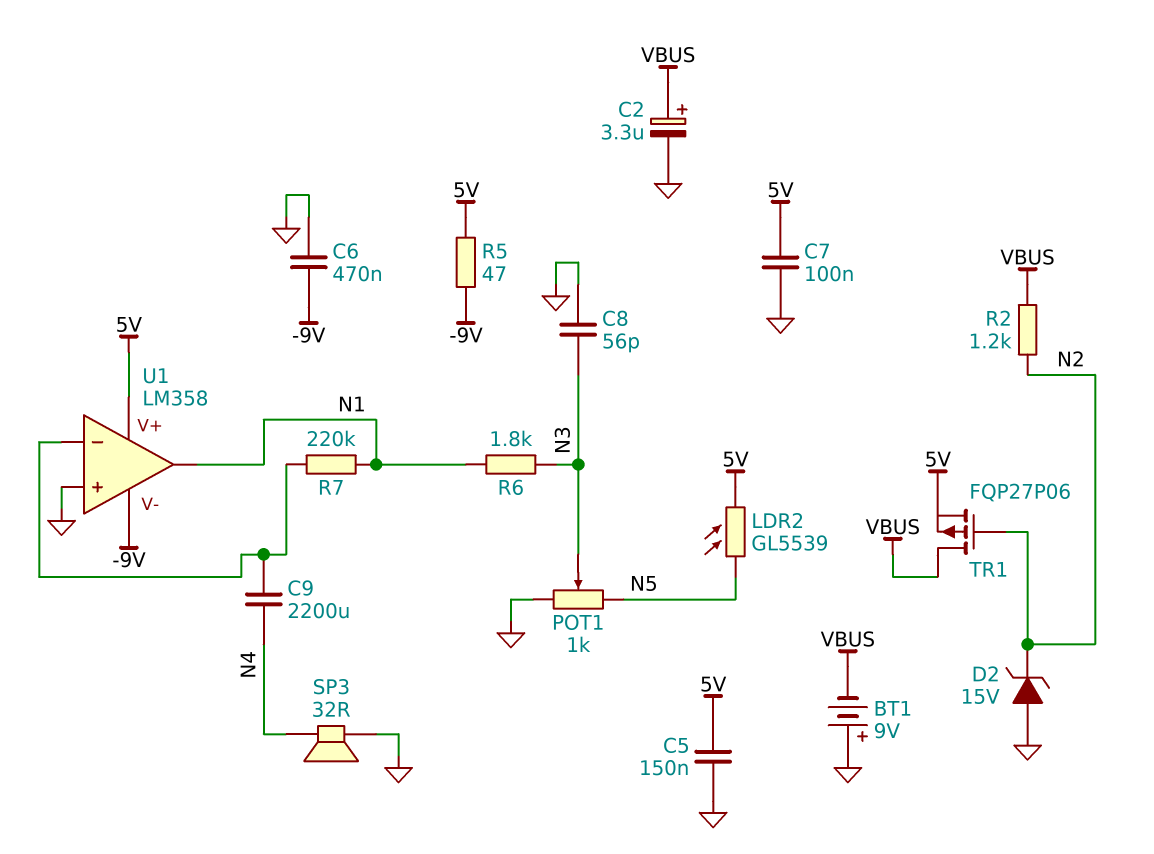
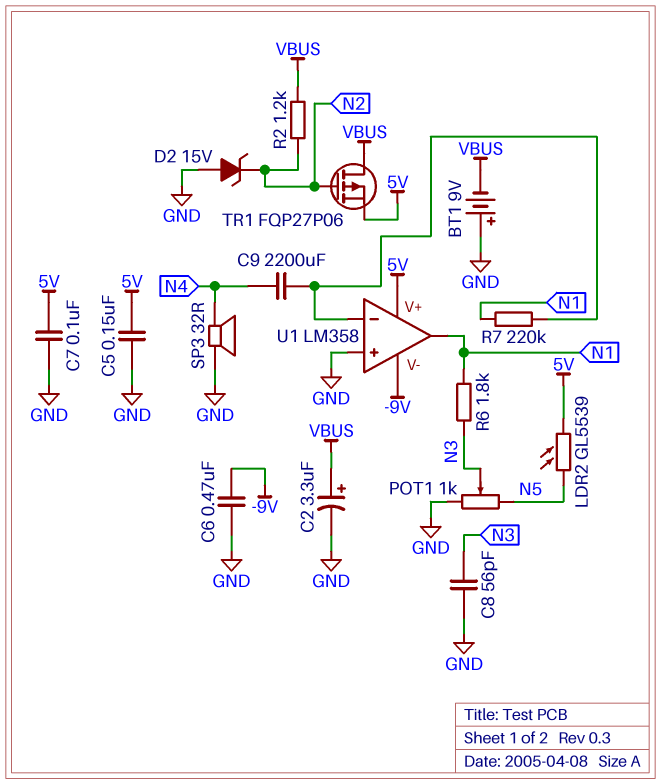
R5: 47 (-9V, 5V) -> none

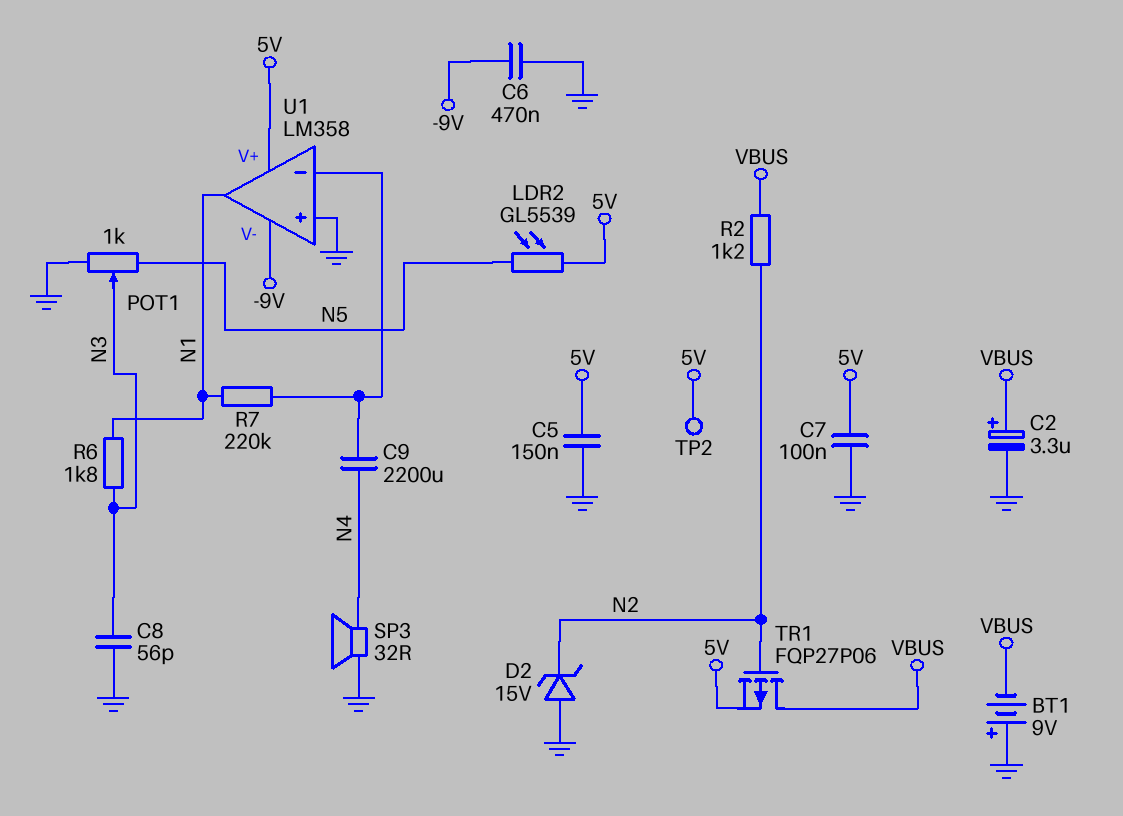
TP2: none -> test point (5V)

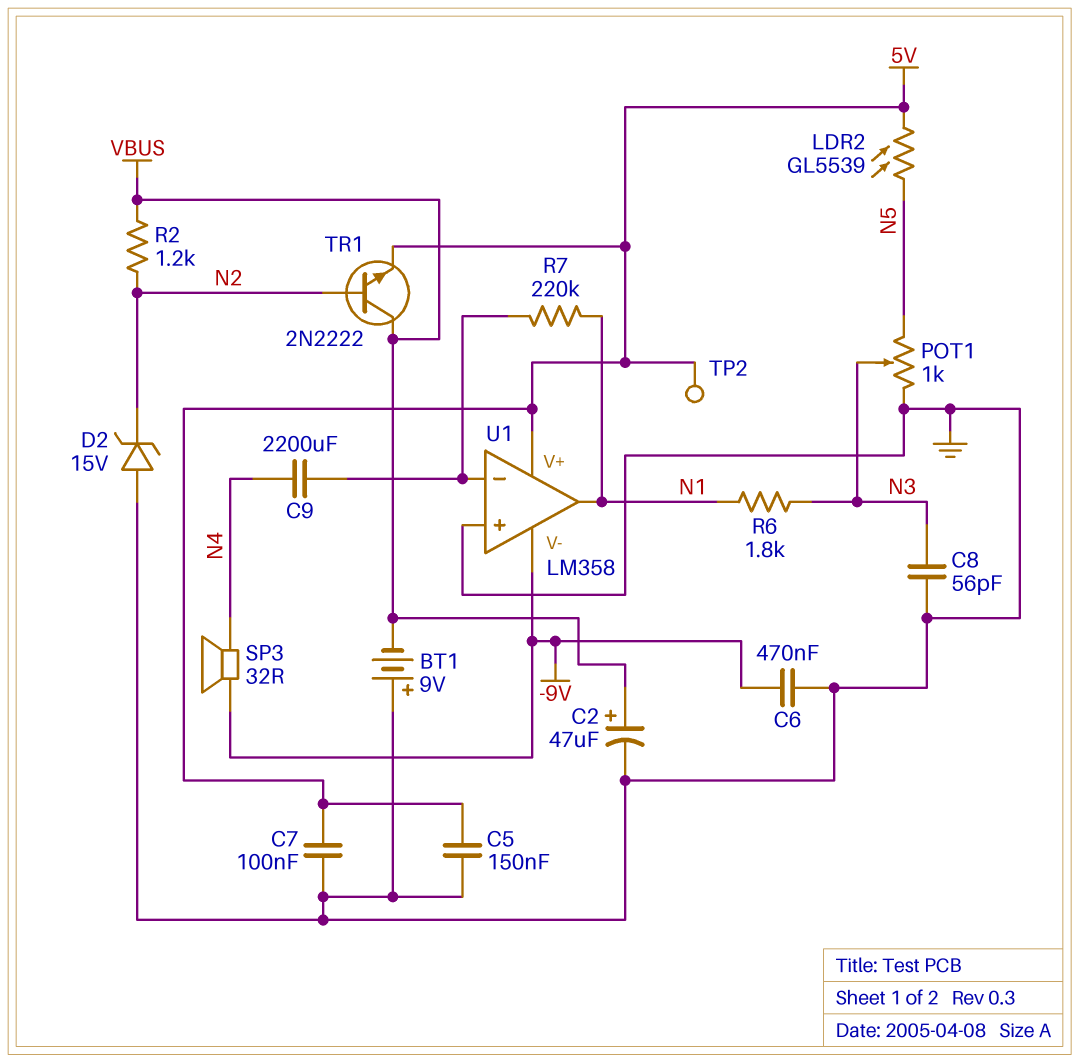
C2: 3.3uF (plus VBUS, minus GND) -> 47uF (plus VBUS, minus GND)
SP3: speaker 32R (GND, N4) -> speaker 32R (-9V, N4)
TR1: PMOS FQP27P06 (G N2, D VBUS, S 5V) -> NPN 2N2222 (B N2, C VBUS, E 5V)

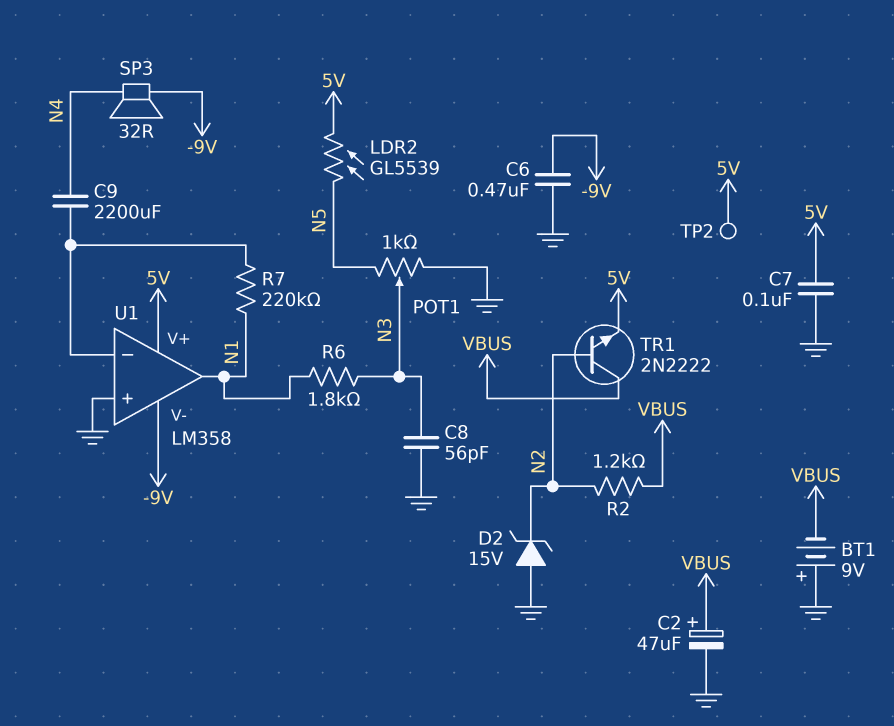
C5: 150nF (5V, GND) -> none

